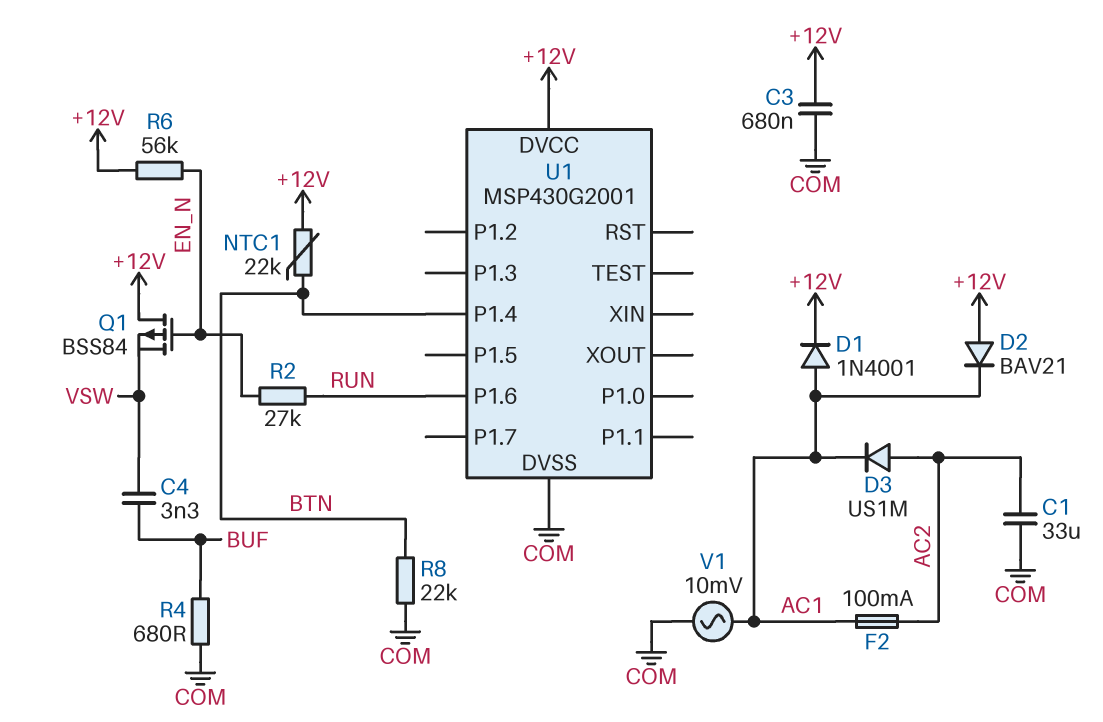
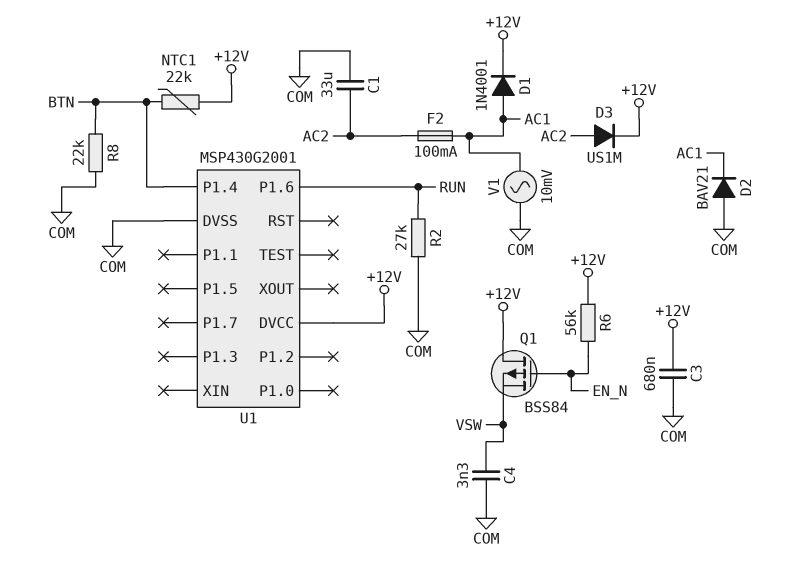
C4: 3.3nF (BUF, VSW) -> 3.3nF (COM, VSW)
D2: diode BAV21 (A +12V, K AC1) -> diode BAV21 (A COM, K AC1)
D3: diode US1M (A AC2, K AC1) -> diode US1M (A AC2, K +12V)
R2: 27k (EN_N, RUN) -> 27k (COM, RUN)
R4: 680 (BUF, COM) -> none

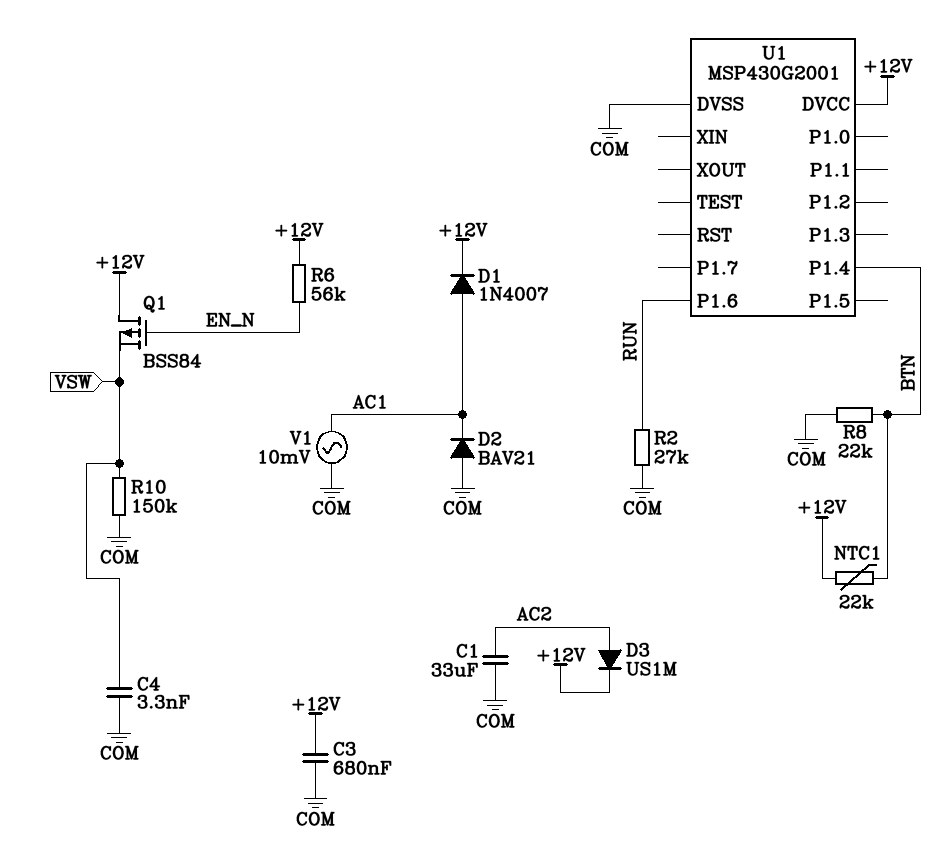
D1: diode 1N4001 (A AC1, K +12V) -> diode 1N4007 (A AC1, K +12V)
F2: 100mA (AC1, AC2) -> none
R10: none -> 150k (COM, VSW)

